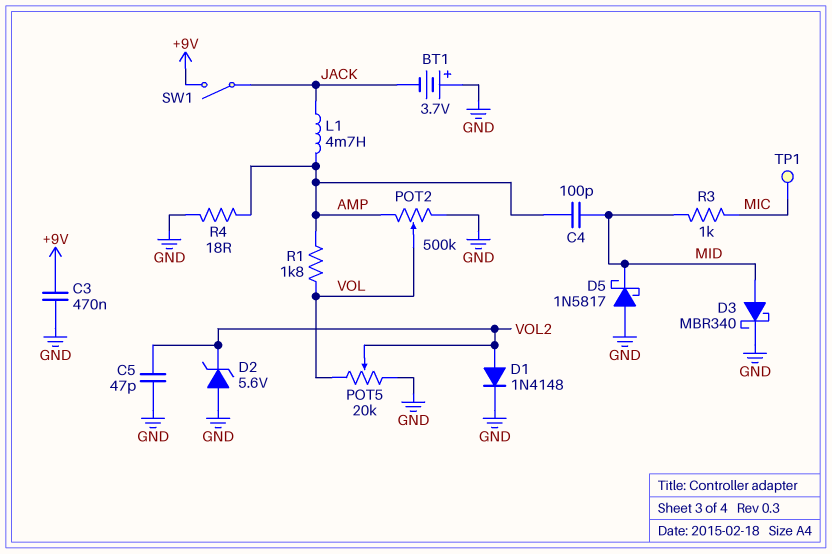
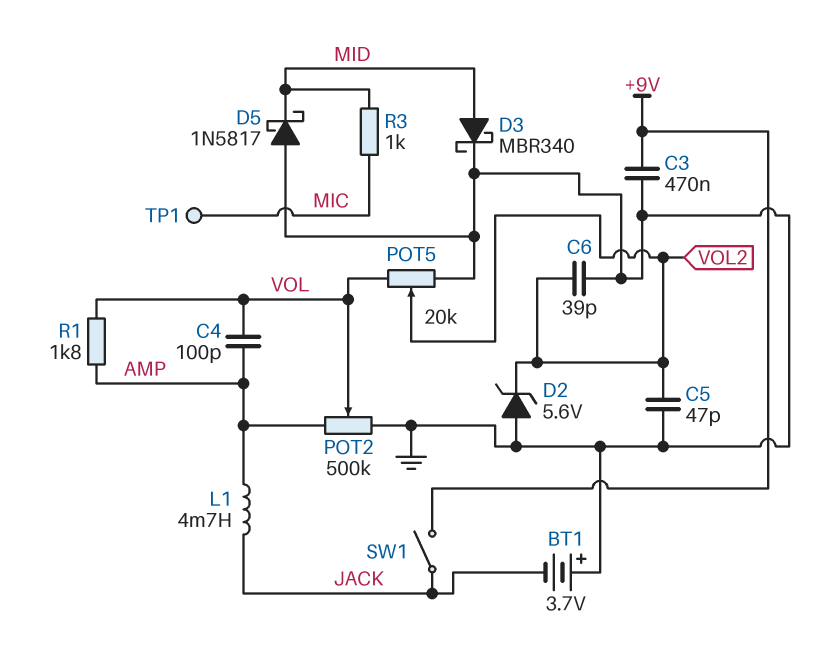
C4: 100pF (AMP, MID) -> 100pF (AMP, VOL)
C6: none -> 39pF (GND, VOL2)
D1: diode 1N4148 (A VOL2, K GND) -> none
R4: 18 (AMP, GND) -> none

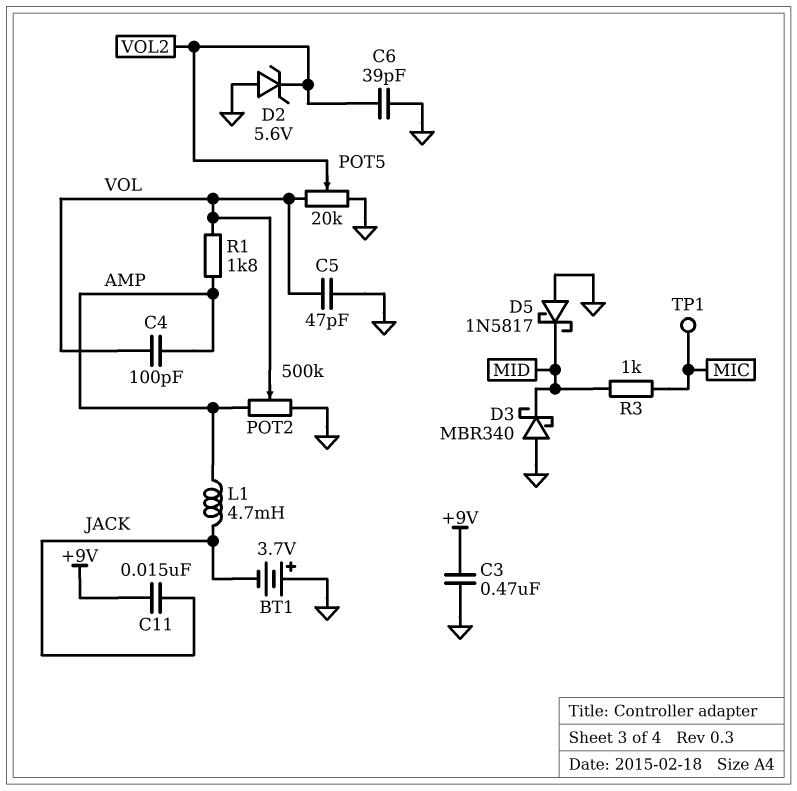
C5: 47pF (GND, VOL2) -> 47pF (GND, VOL)
C11: none -> 15nF (+9V, JACK)
D3: schottky MBR340 (A MID, K GND) -> schottky MBR340 (A GND, K MID)
SW1: switch (+9V, JACK) -> none

